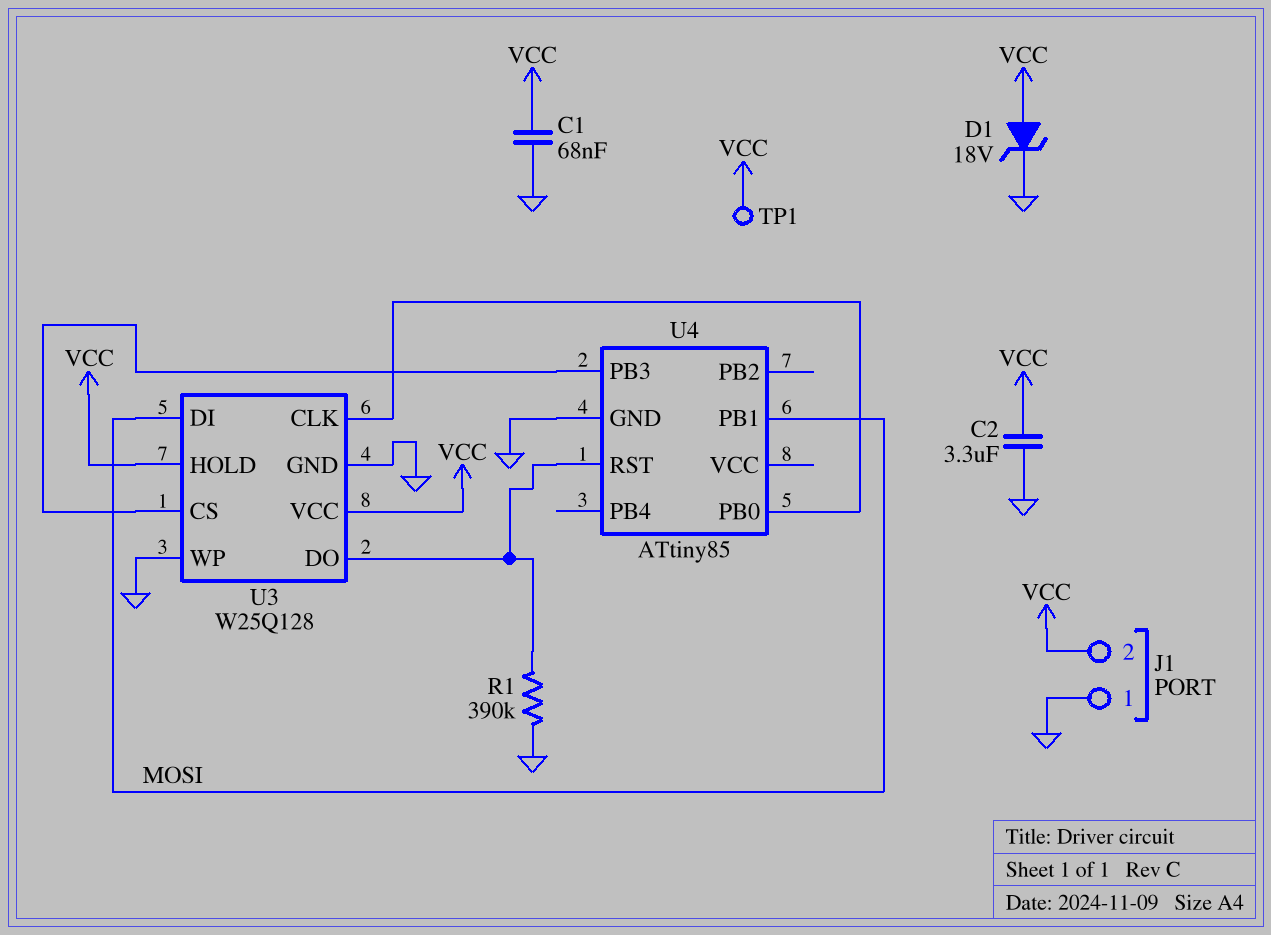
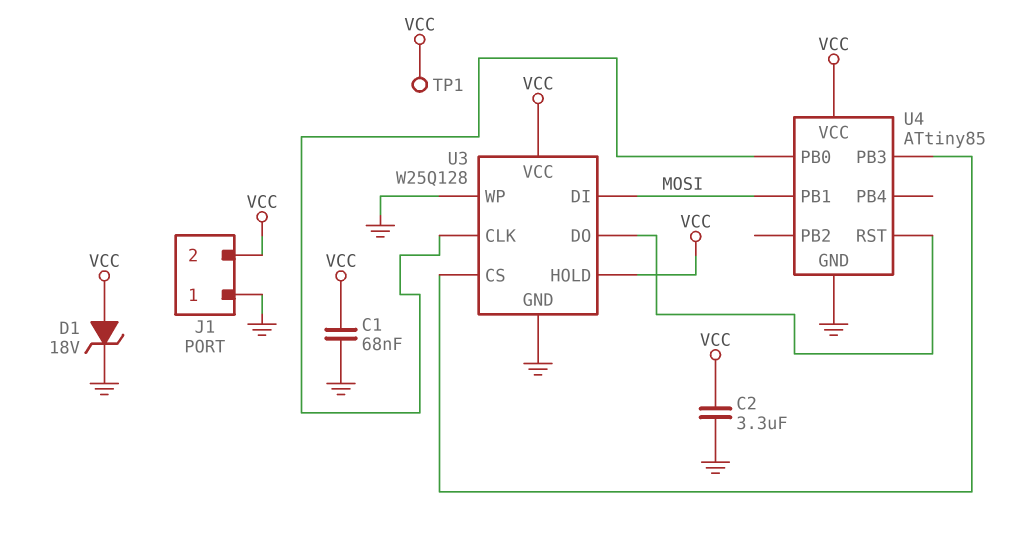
R1: 390k (GND, U3/DO) -> none
U4 pin VCC: none -> VCC

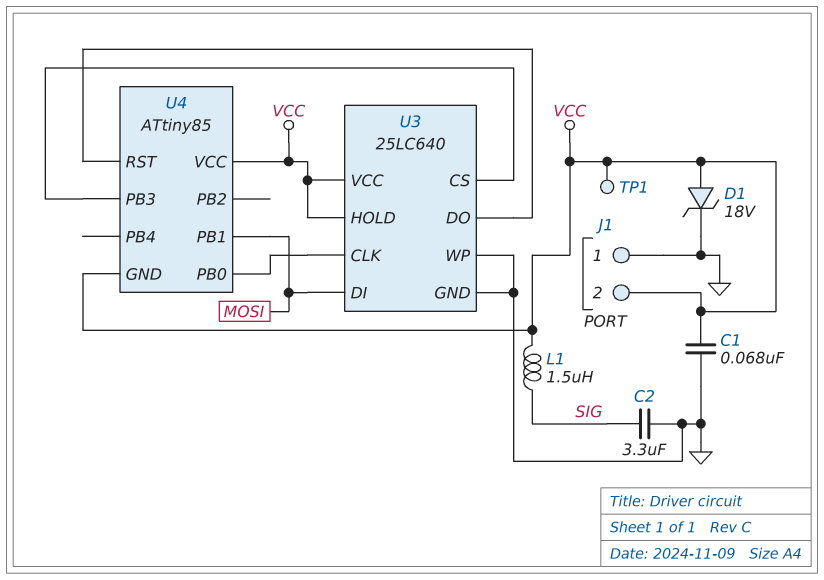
C2: 3.3uF (GND, VCC) -> 3.3uF (GND, SIG)
L1: none -> 1.5uH (SIG, VCC)
U3: W25Q128 -> 25LC640
U4 pin GND: GND -> VCC

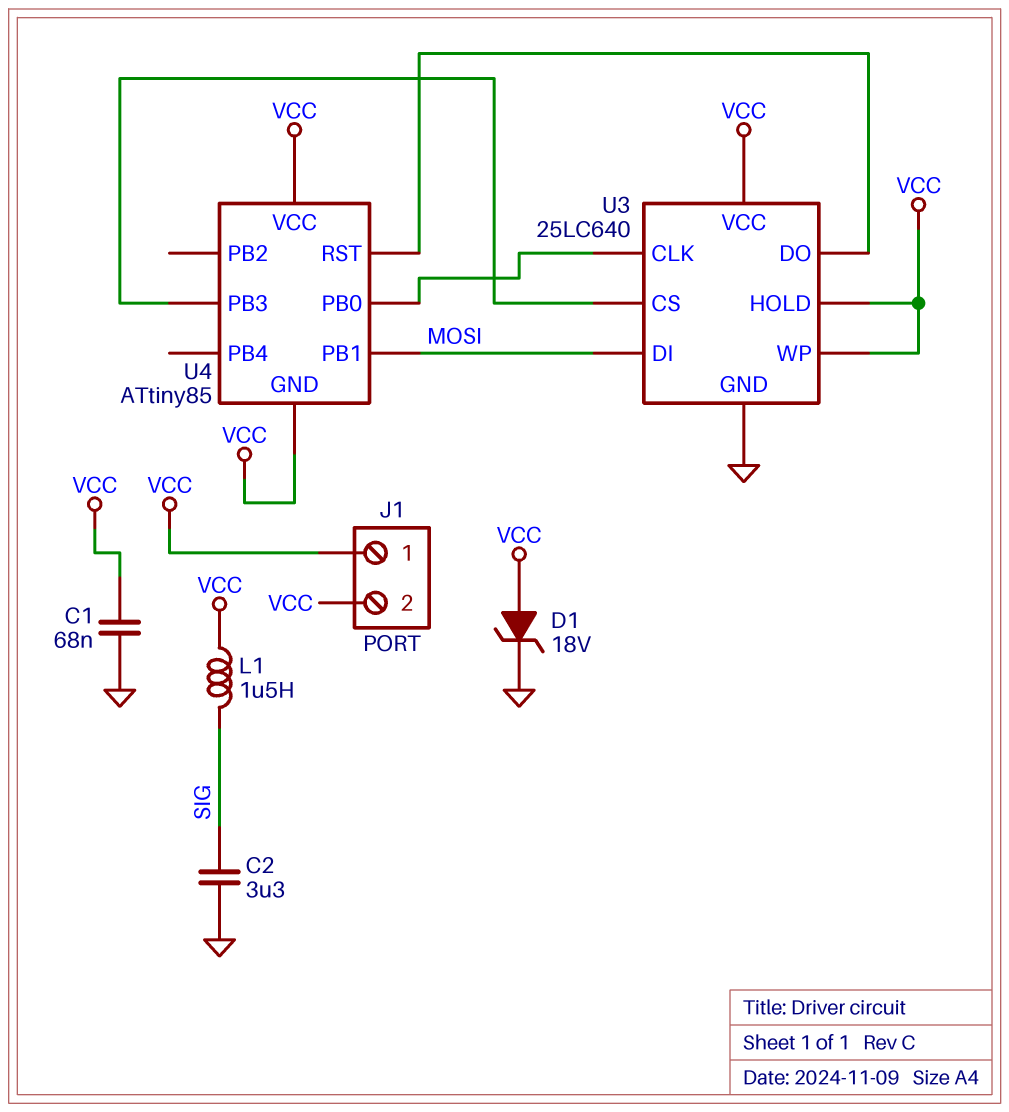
J1 pin 1: GND -> VCC
TP1: test point (VCC) -> none
U3 pin WP: GND -> VCC

